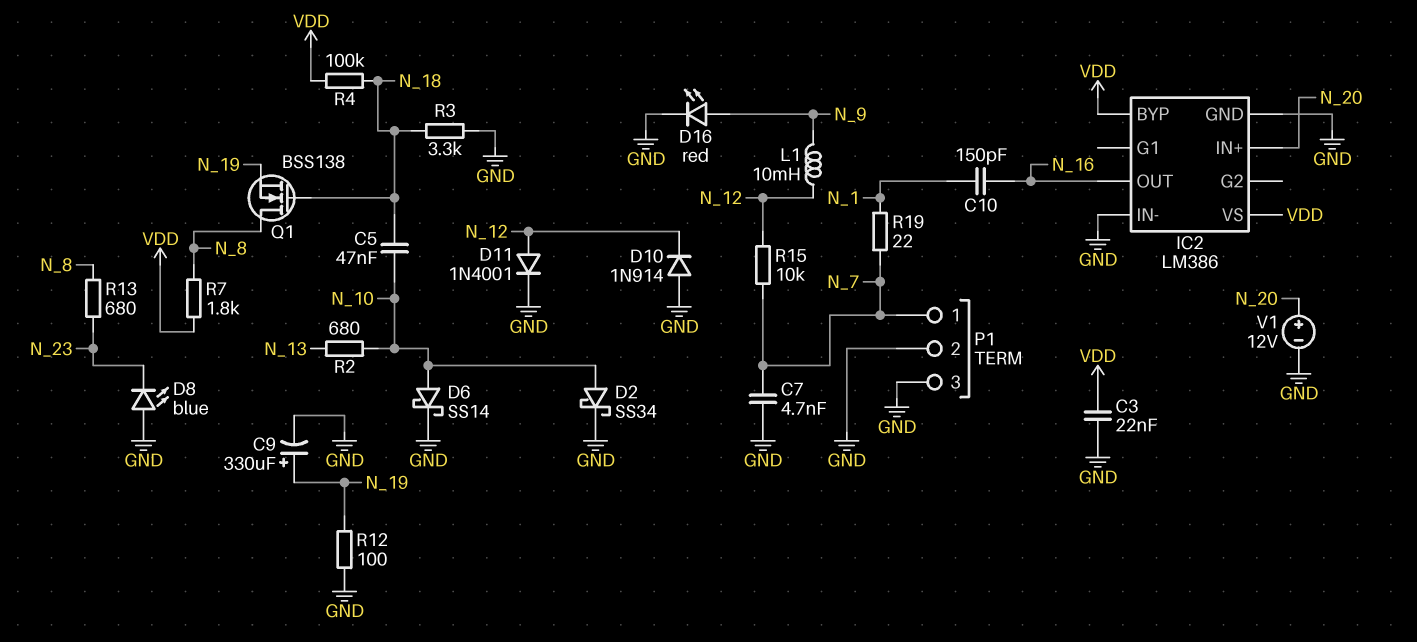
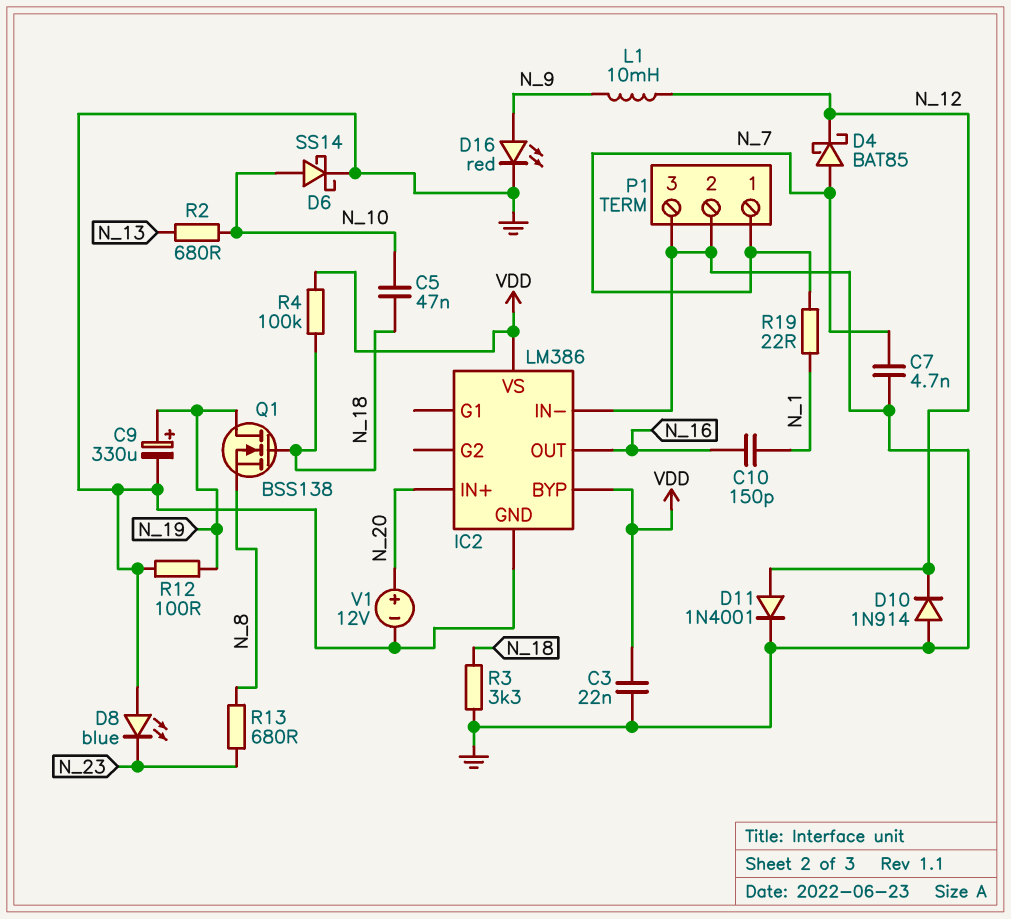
D2: schottky SS34 (A N_10, K GND) -> none
D4: none -> schottky BAT85 (A N_7, K N_12)
Q1: NMOS BSS138 (G N_18, D N_8, S N_19) -> NMOS BSS138 (G N_18, D N_19, S N_8)
R7: 1.8k (N_8, VDD) -> none
R15: 10k (N_7, N_12) -> none

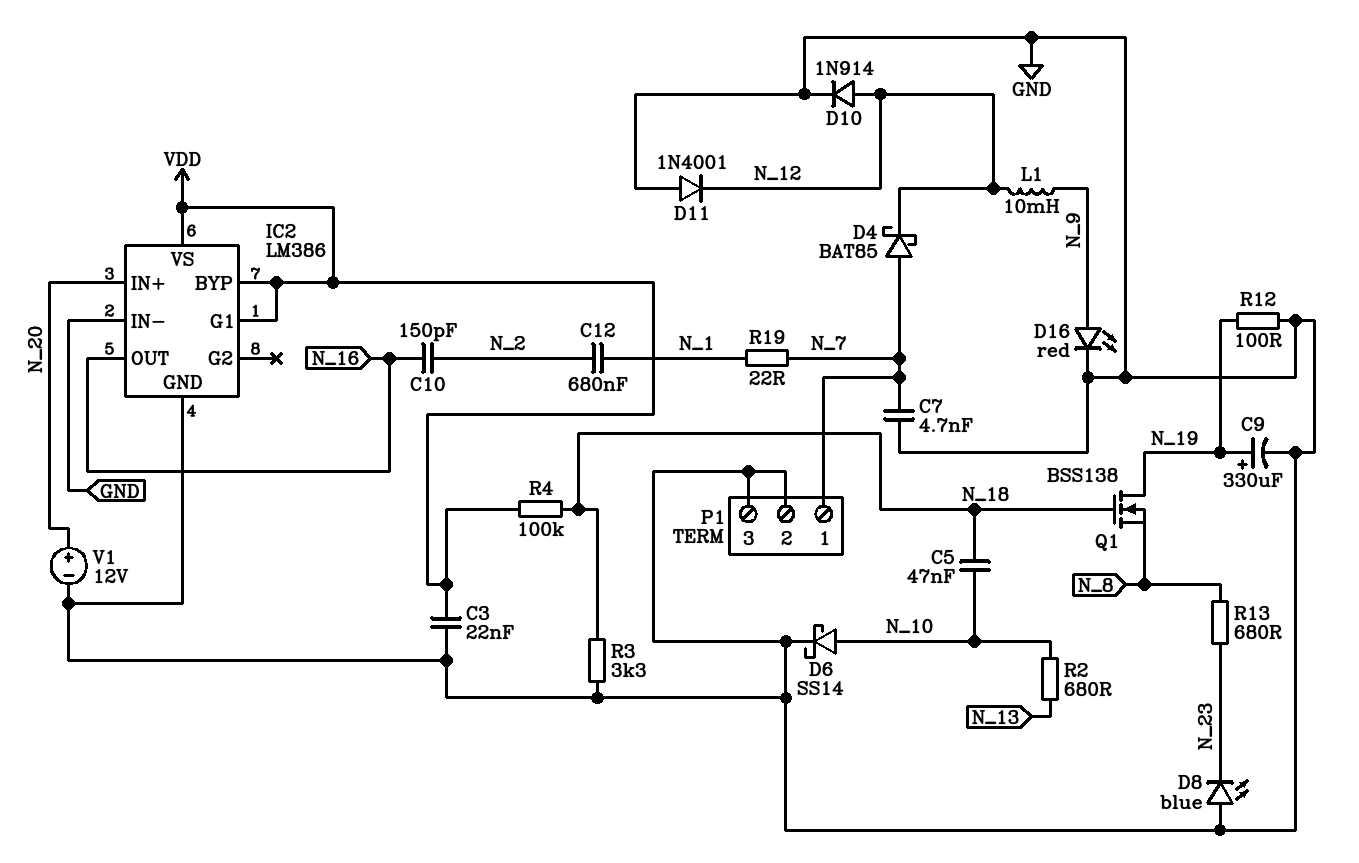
C10: 150pF (N_1, N_16) -> 150pF (N_2, N_16)
C12: none -> 680nF (N_1, N_2)
D10: diode 1N914 (A GND, K N_12) -> diode 1N914 (A N_12, K GND)
D11: diode 1N4001 (A N_12, K GND) -> diode 1N4001 (A GND, K N_12)
IC2 pin G1: none -> VDD

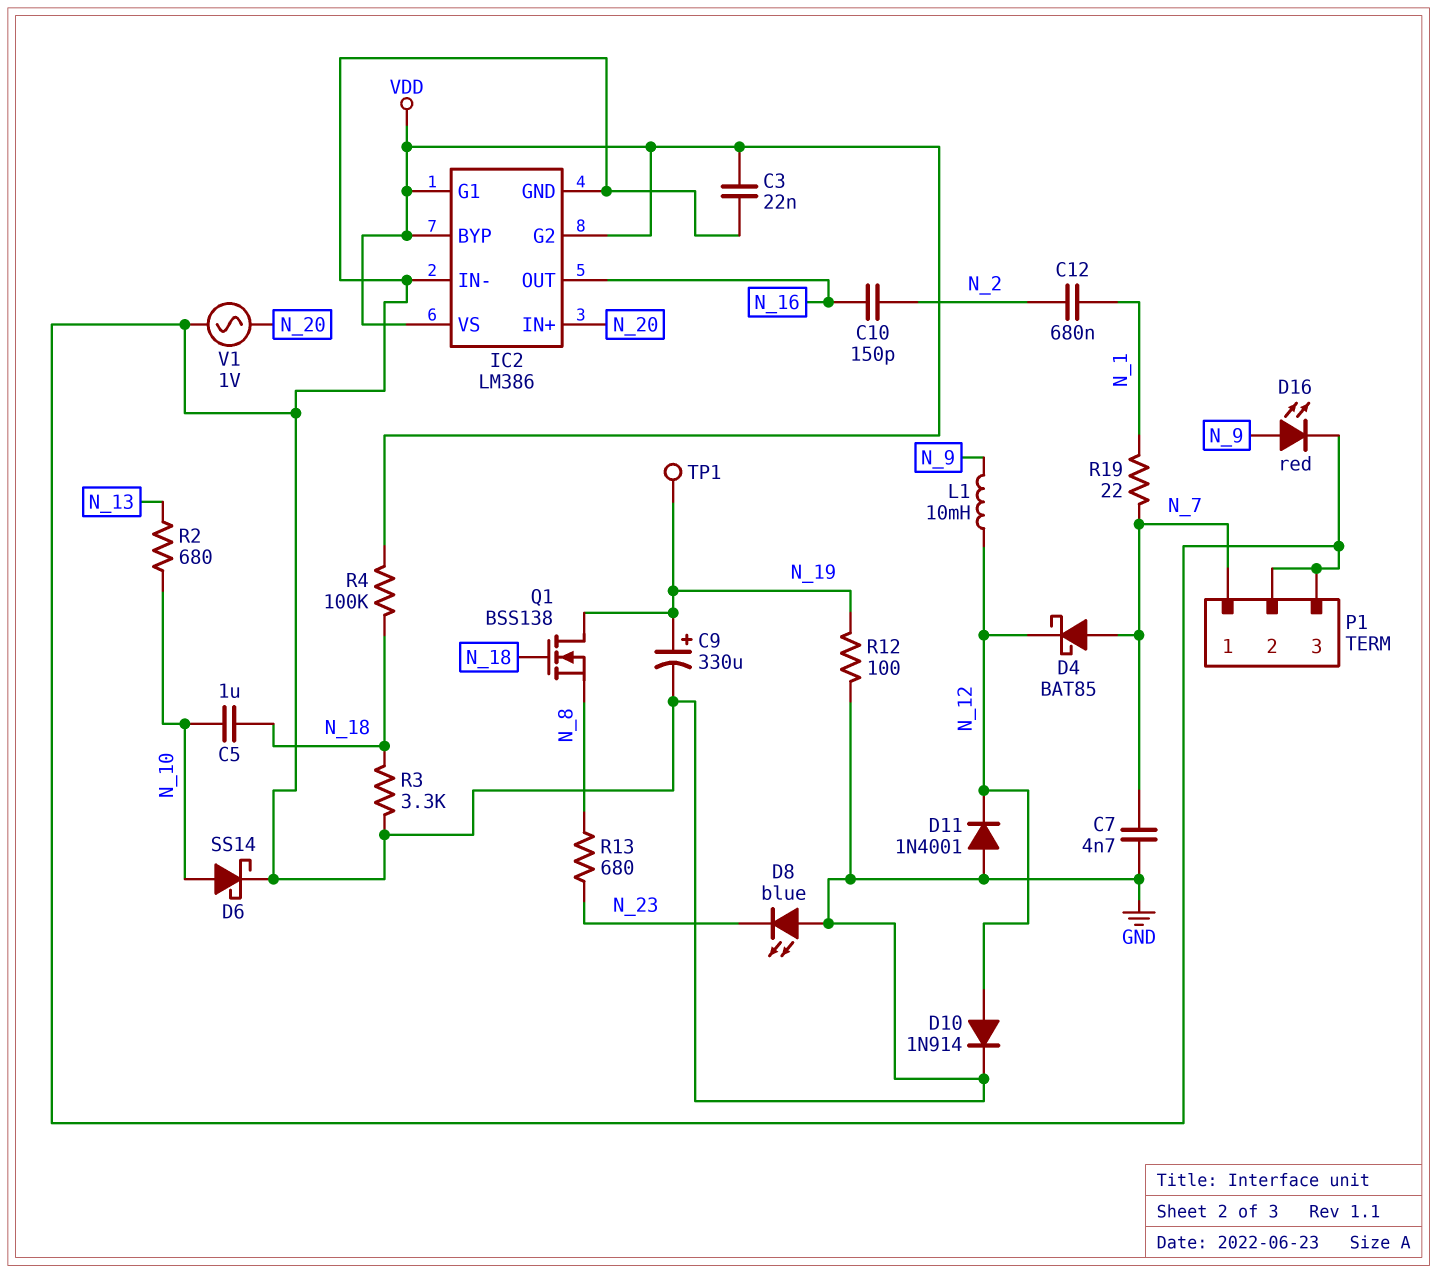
C5: 47nF (N_10, N_18) -> 1uF (N_10, N_18)
IC2 pin G2: none -> VDD
TP1: none -> test point (N_19)
V1: 12V (plus N_20, minus GND) -> AC 1V (GND, N_20)

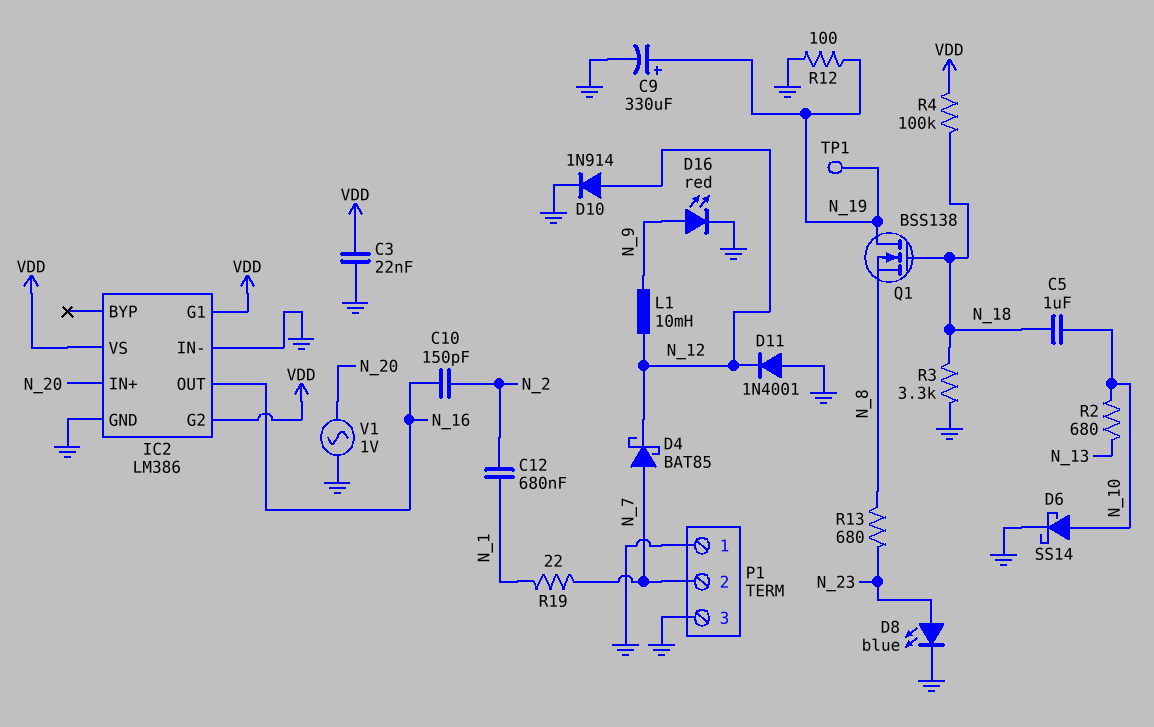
C7: 4.7nF (GND, N_7) -> none
D8: LED blue (A GND, K N_23) -> LED blue (A N_23, K GND)
IC2 pin BYP: VDD -> none
P1 pin 1: N_7 -> GND
P1 pin 2: GND -> N_7

